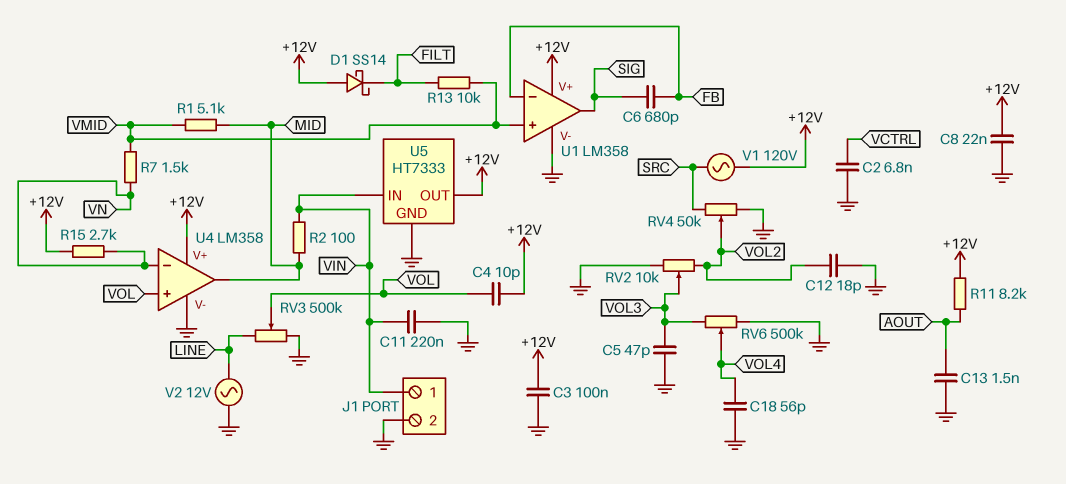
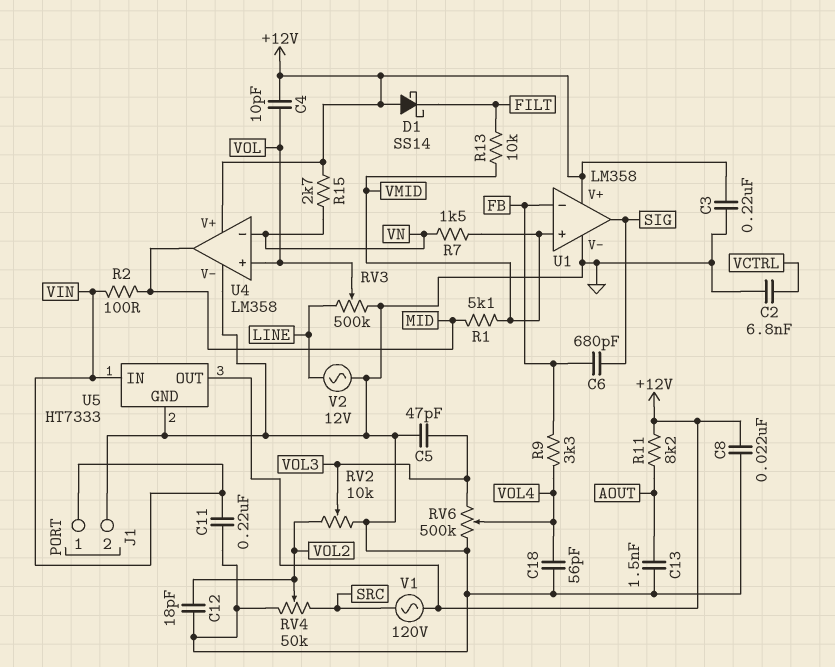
C3: 100nF (+12V, GND) -> 220nF (+12V, GND)
R9: none -> 3.3k (FB, VOL4)

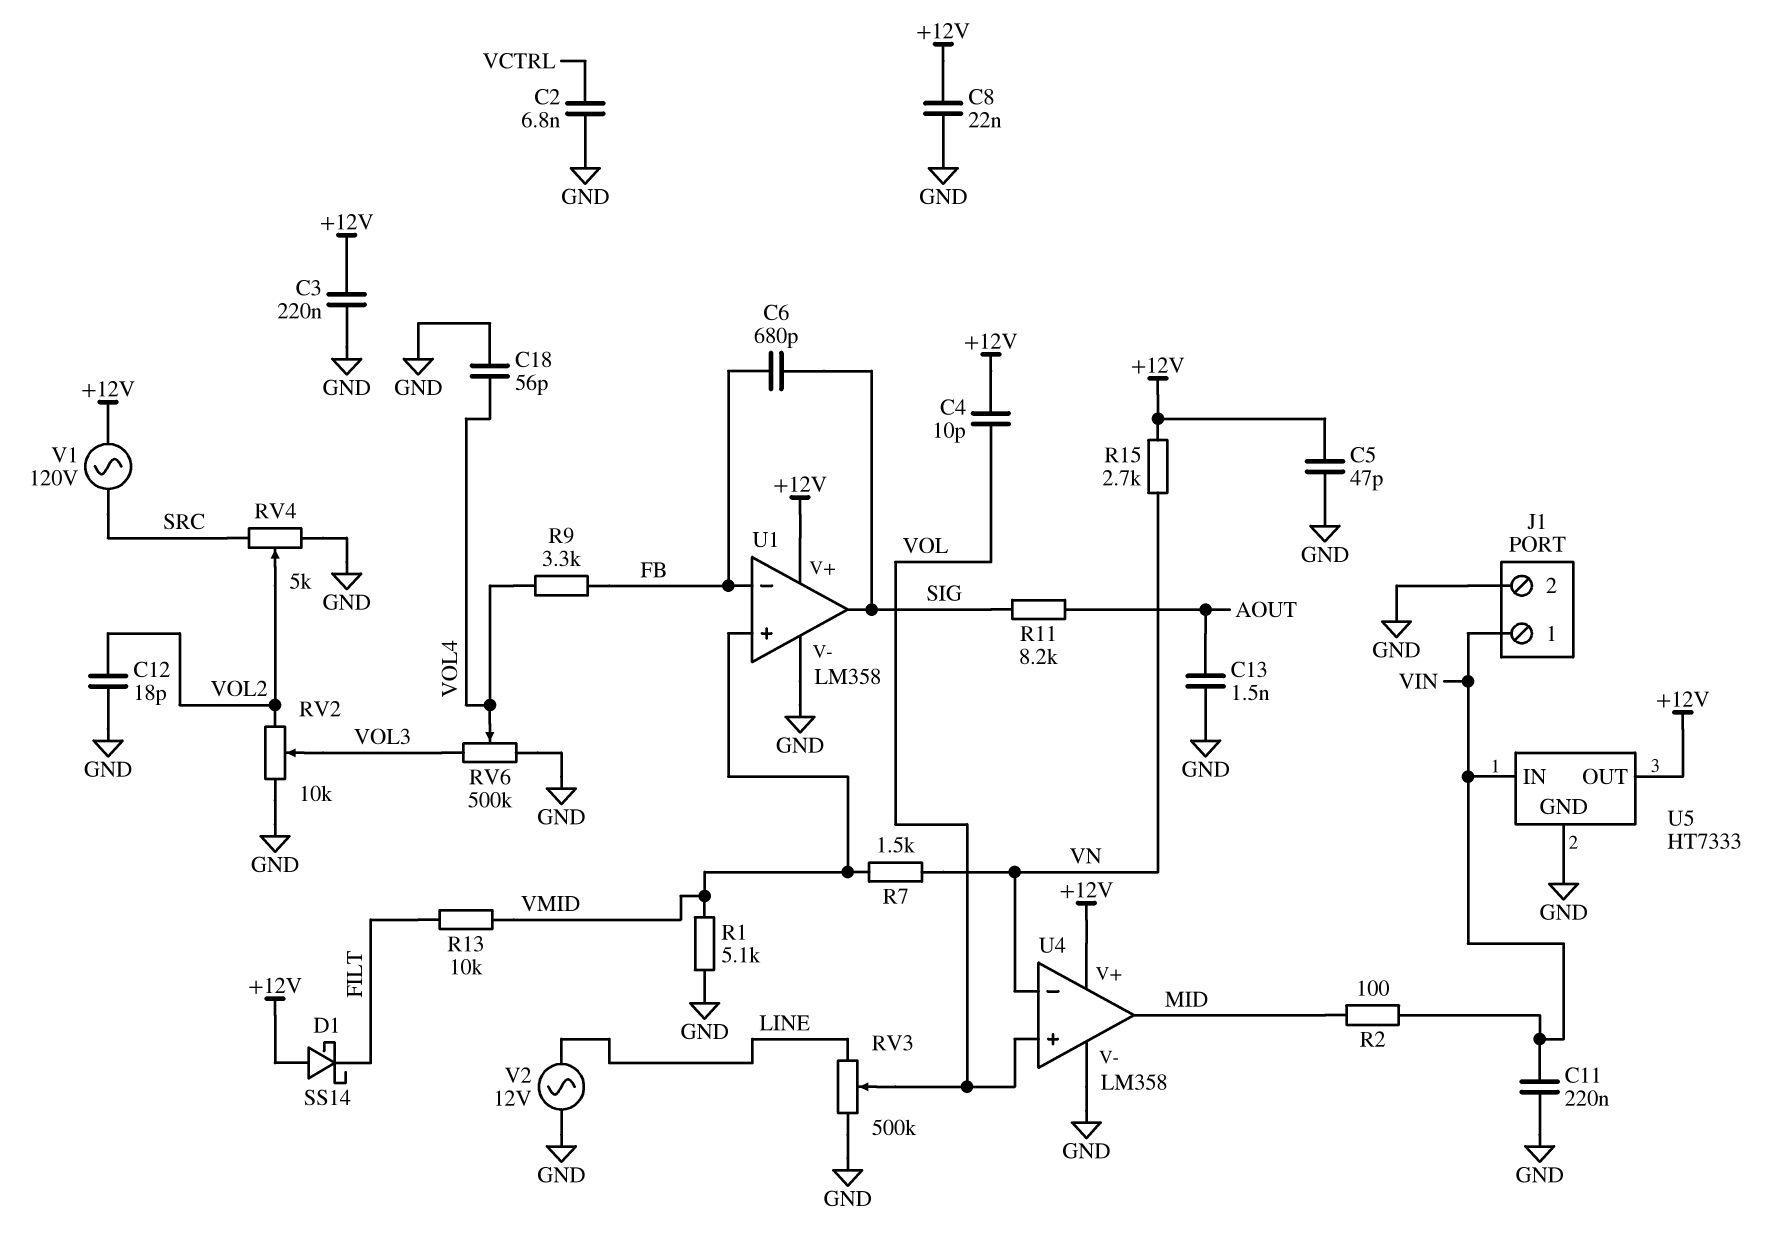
C5: 47pF (GND, VOL3) -> 47pF (+12V, GND)
R1: 5.1k (MID, VMID) -> 5.1k (GND, VMID)
R11: 8.2k (+12V, AOUT) -> 8.2k (AOUT, SIG)
RV4: 50k (GND, SRC, wiper VOL2) -> 5k (GND, SRC, wiper VOL2)

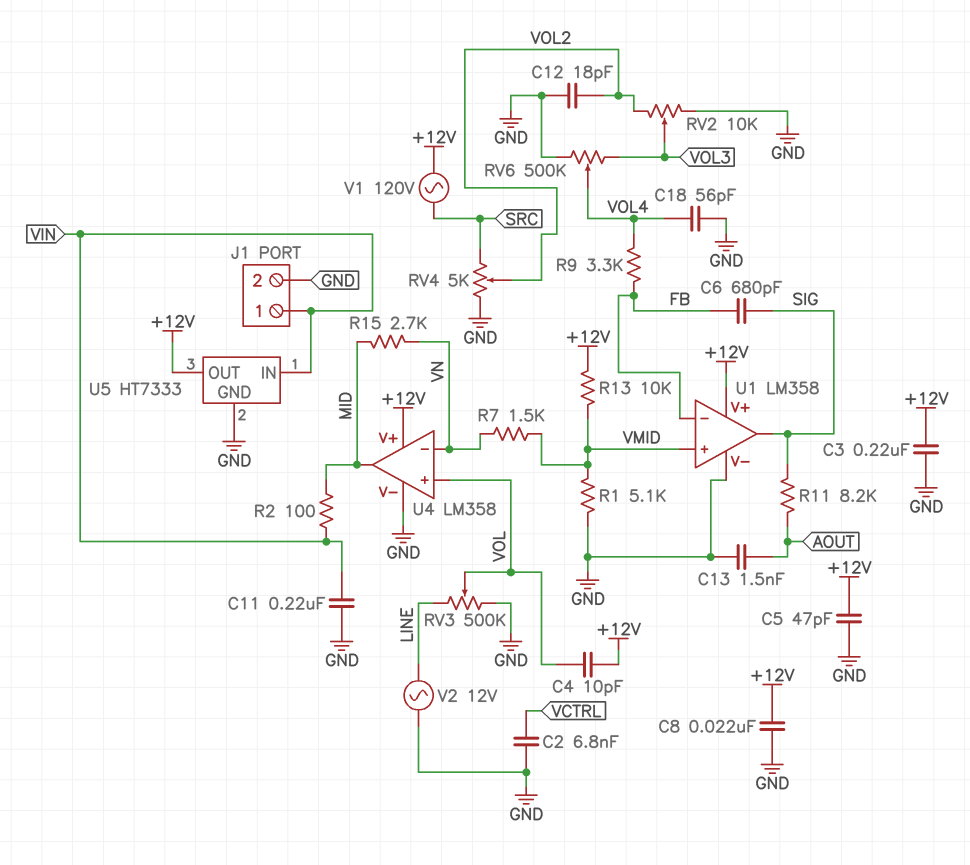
D1: schottky SS14 (A +12V, K FILT) -> none
R13: 10k (FILT, VMID) -> 10k (+12V, VMID)
R15: 2.7k (+12V, VN) -> 2.7k (MID, VN)

